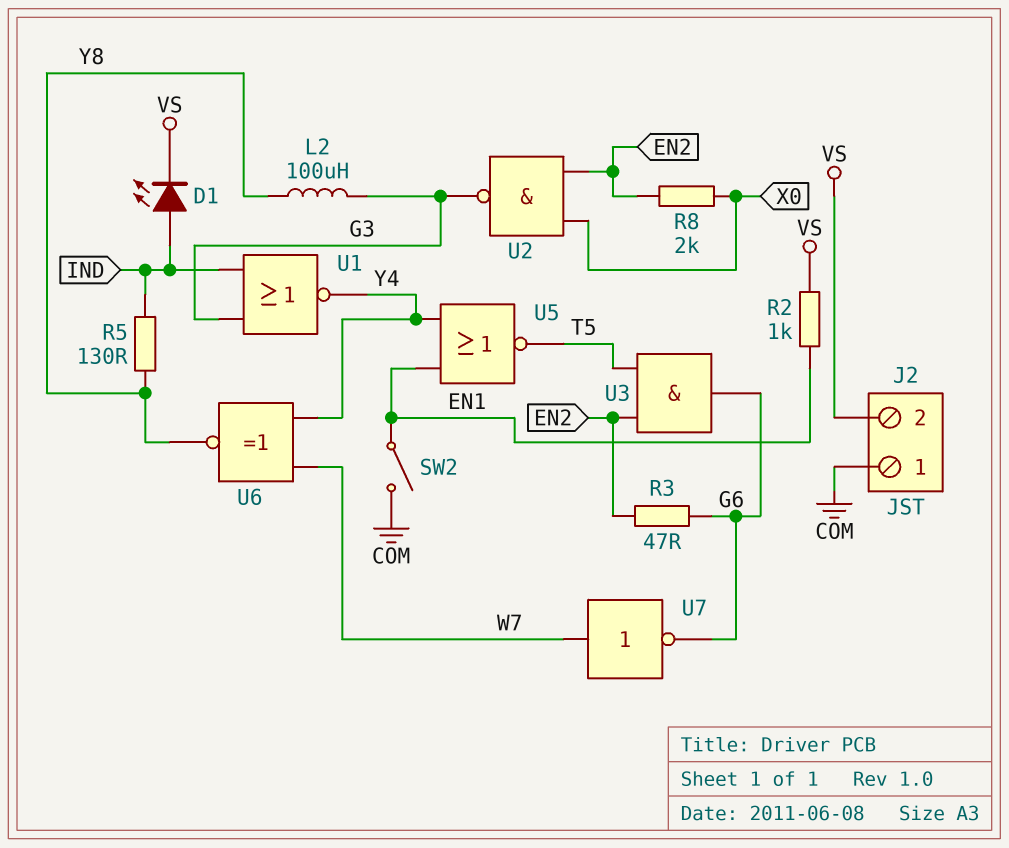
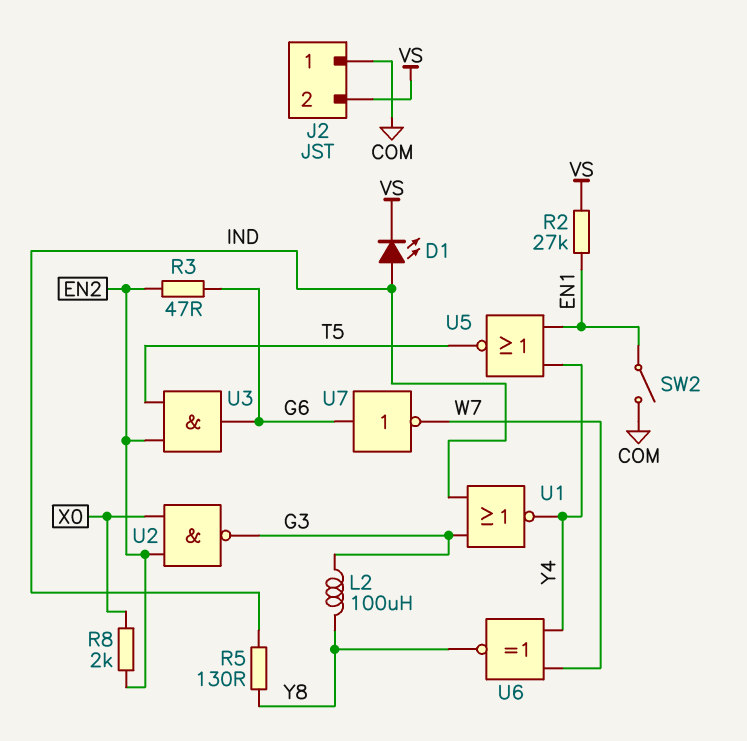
R2: 1k (EN1, VS) -> 27k (EN1, VS)
U7: NOT (in W7, out G6) -> NOT (in G6, out W7)

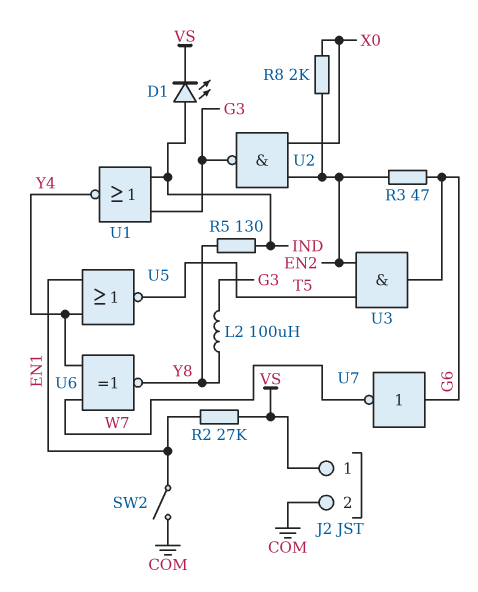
J2 pin 1: COM -> VS
J2 pin 2: VS -> COM

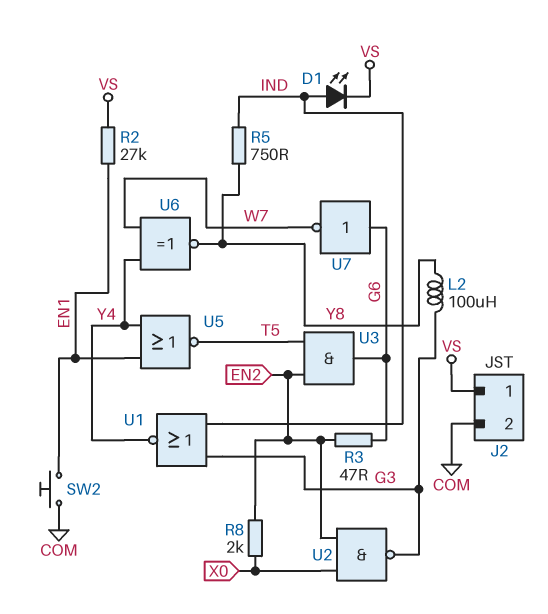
R5: 130 (IND, Y8) -> 750 (IND, Y8)
SW2: switch (COM, EN1) -> button (COM, EN1)

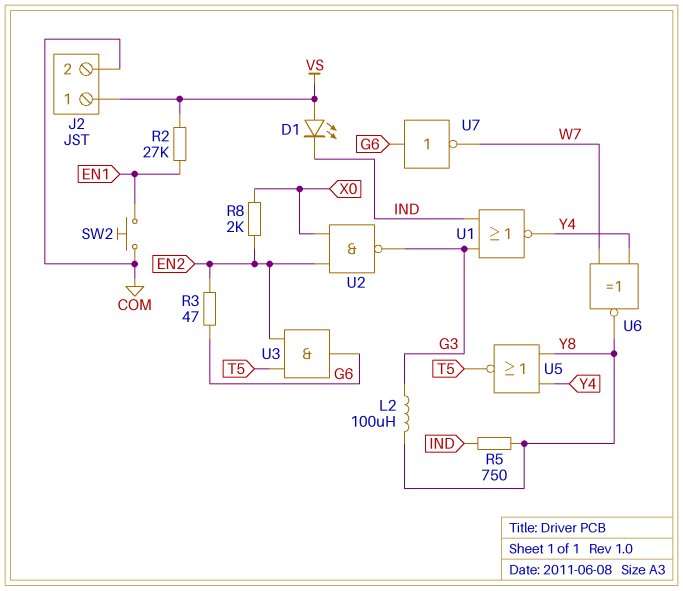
D1: LED (A IND, K VS) -> LED (A VS, K IND)
U5: NOR (in EN1, in Y4, out T5) -> NOR (in Y4, in Y8, out T5)

